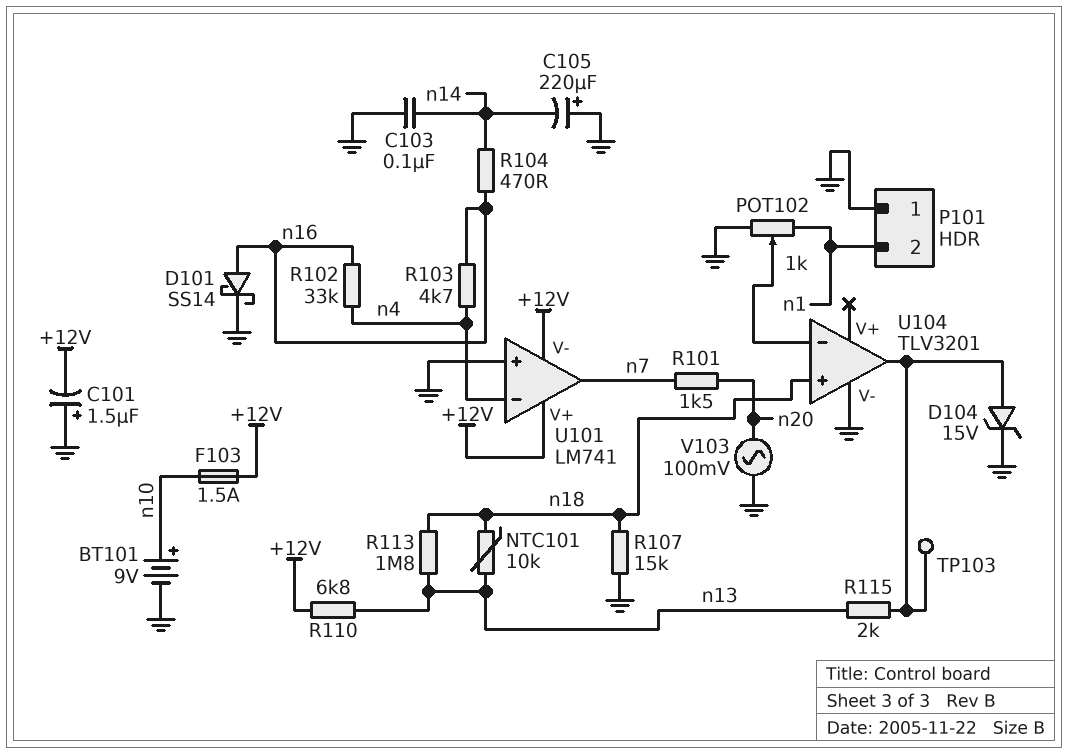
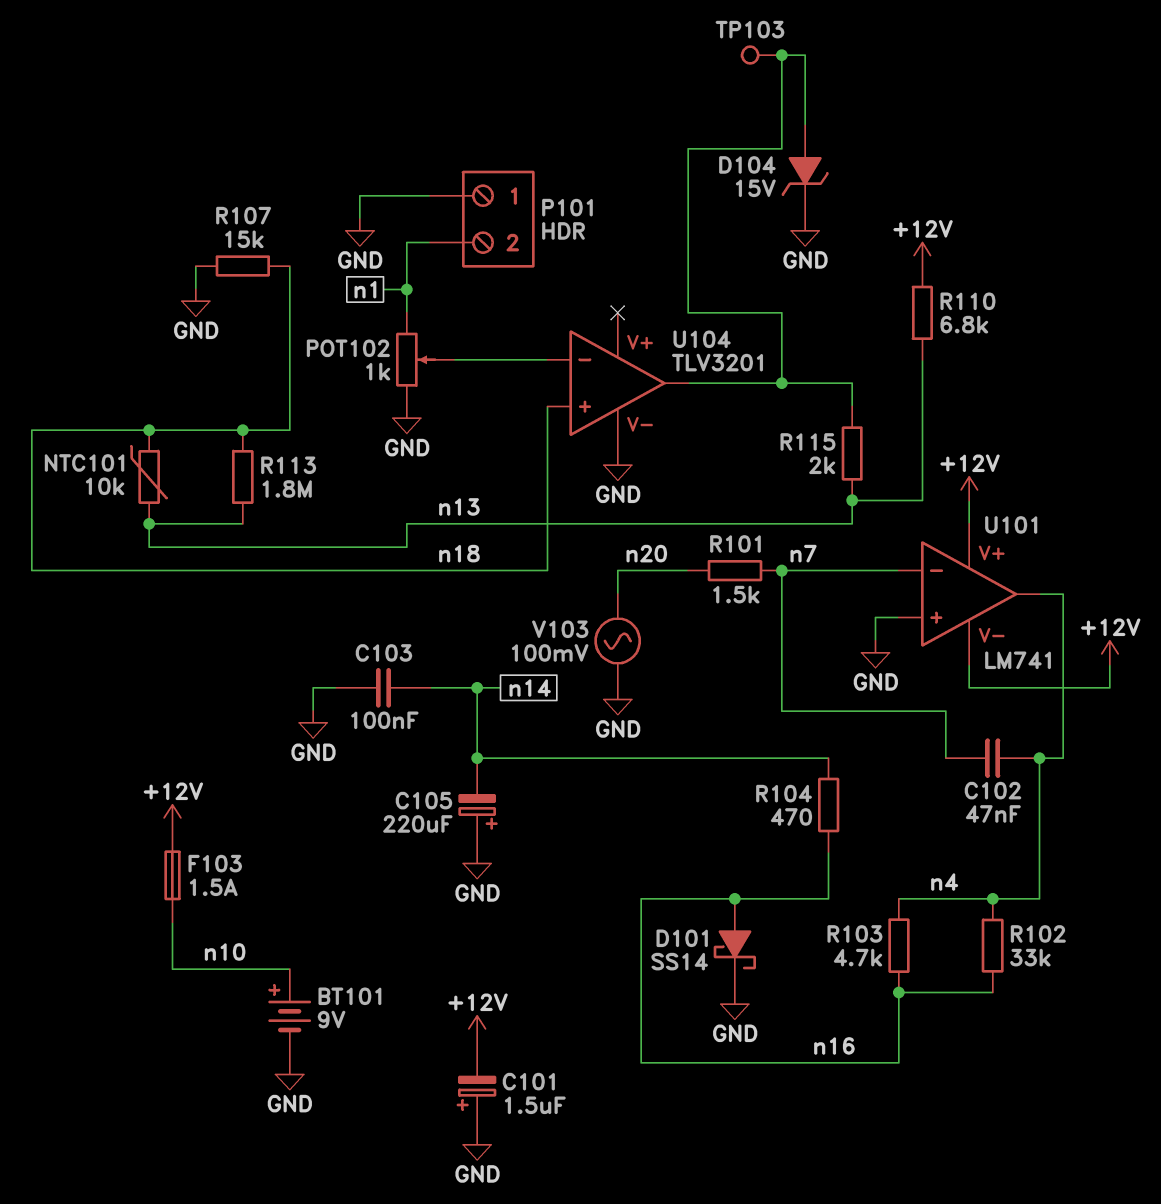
C102: none -> 47nF (n4, n7)
U101 pin in-: n4 -> n7
U101 pin out: n7 -> n4

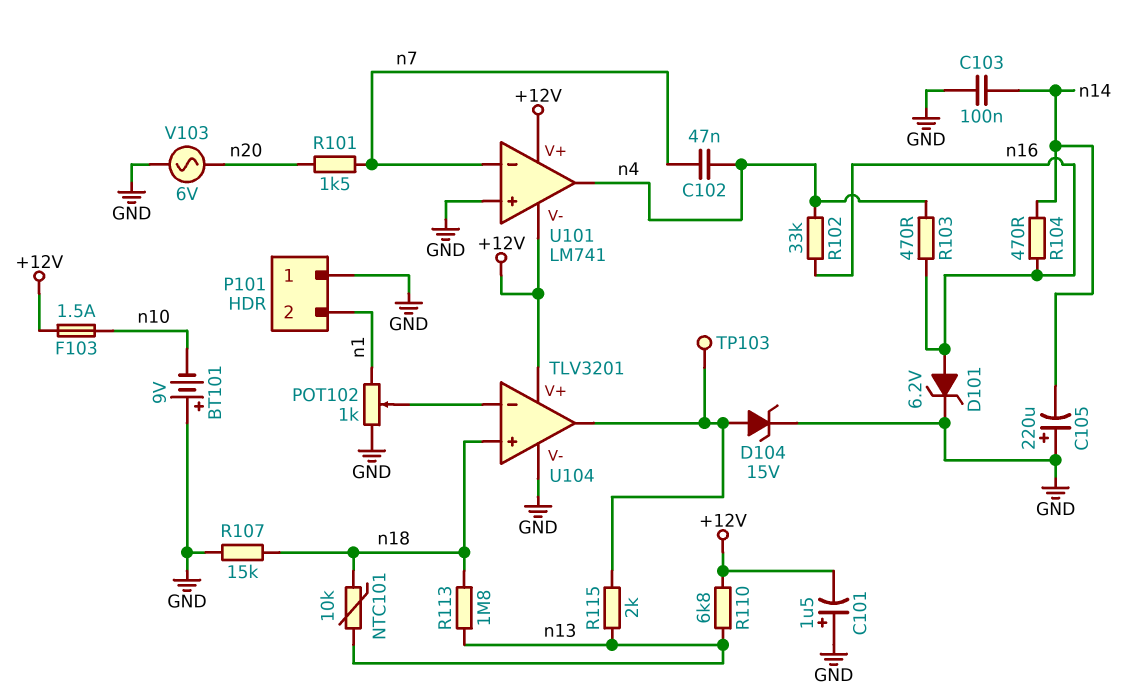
BT101: 9V (plus n10, minus GND) -> 9V (plus GND, minus n10)
D101: schottky SS14 (A n16, K GND) -> zener 6.2V (A n16, K GND)
R103: 4.7k (n4, n16) -> 470 (n4, n16)
U104 pin V+: none -> +12V
V103: AC 100mV (GND, n20) -> AC 6V (GND, n20)

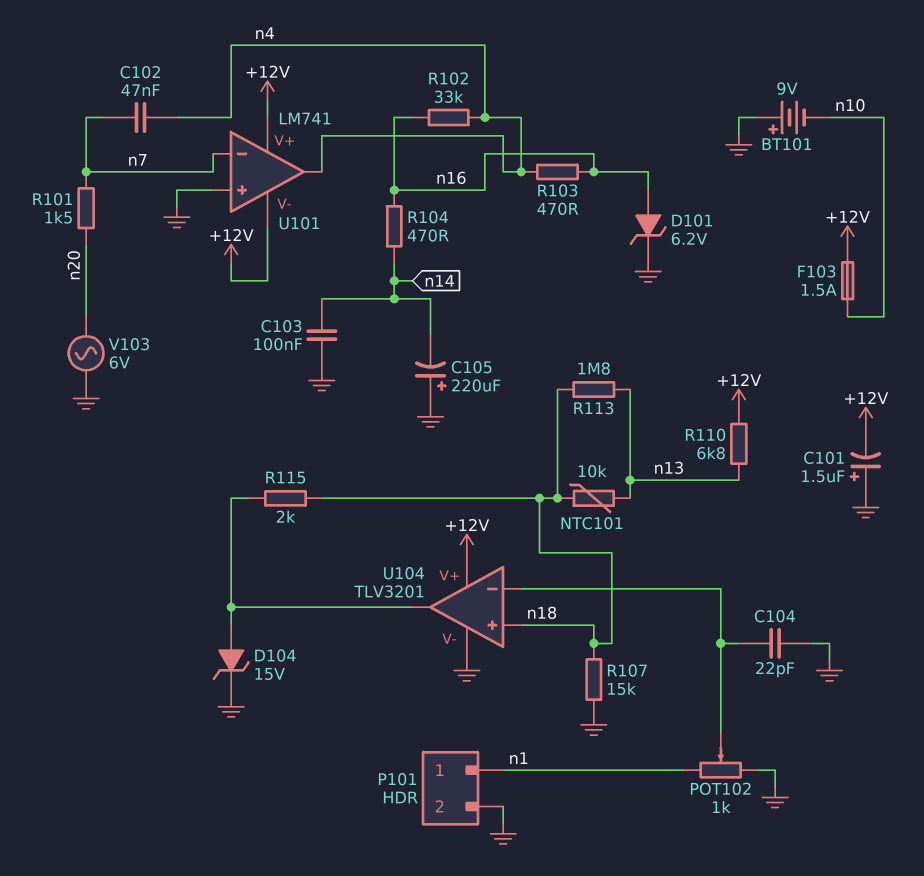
C104: none -> 22pF (GND, U104/in-)
P101 pin 1: GND -> n1
P101 pin 2: n1 -> GND
R115: 2k (U104/out, n13) -> 2k (U104/out, n18)
TP103: test point (U104/out) -> none

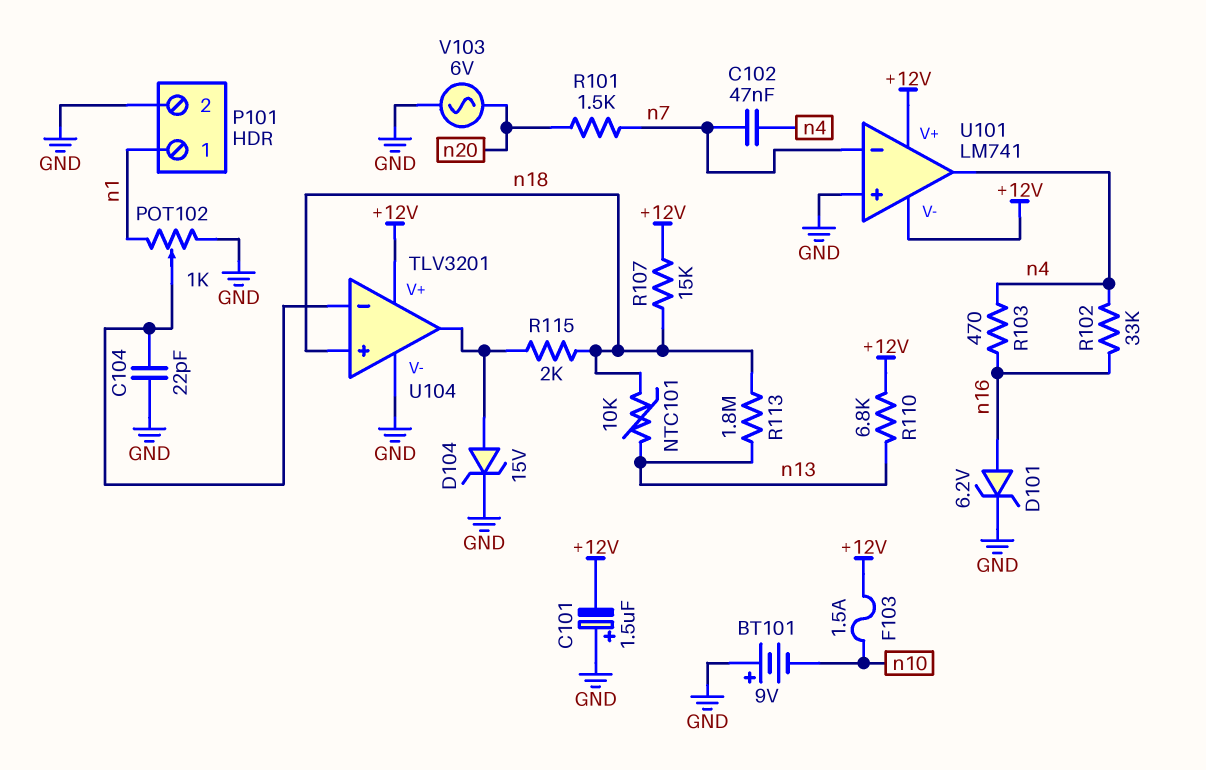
C103: 100nF (GND, n14) -> none
C105: 220uF (plus GND, minus n14) -> none
R104: 470 (n14, n16) -> none
R107: 15k (GND, n18) -> 15k (+12V, n18)

